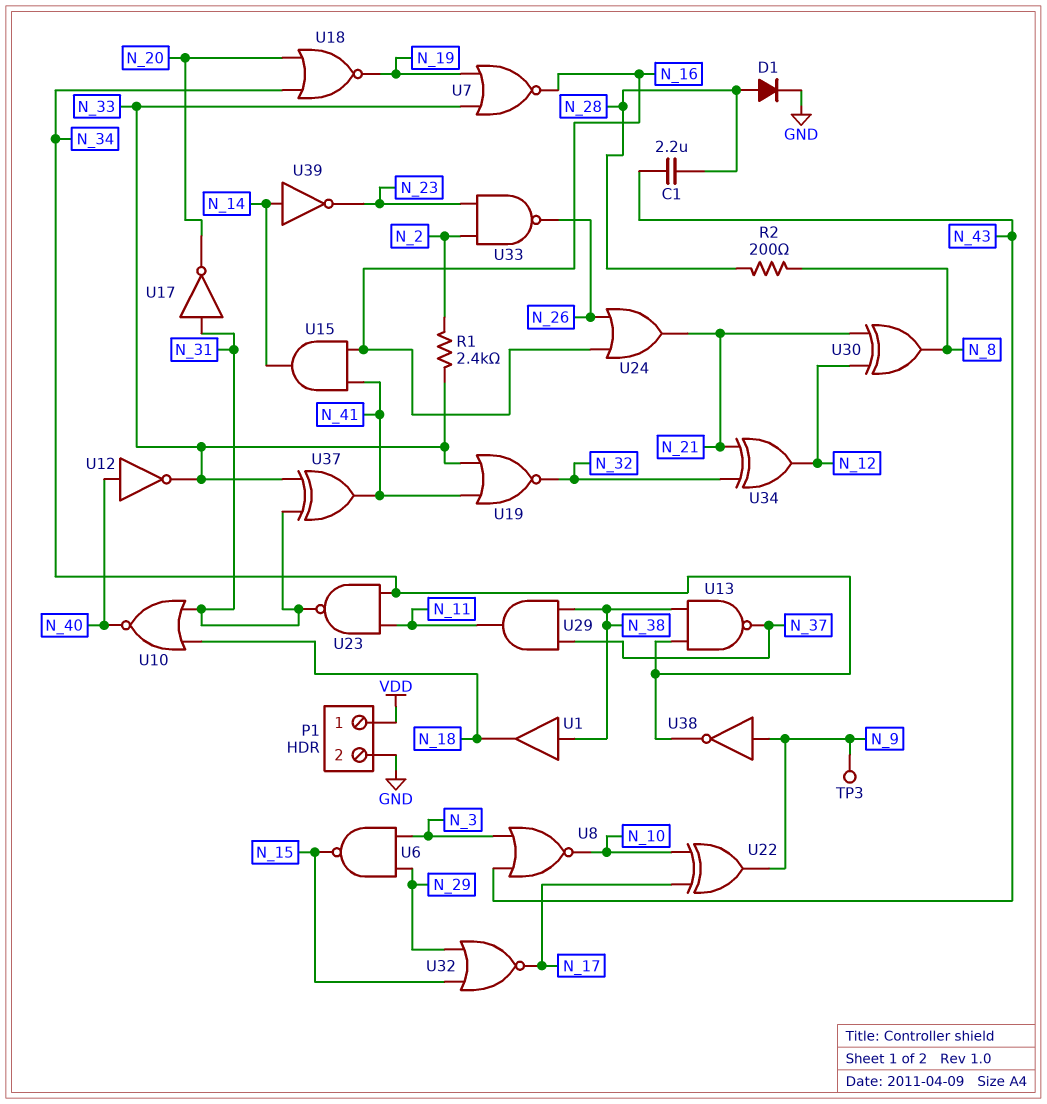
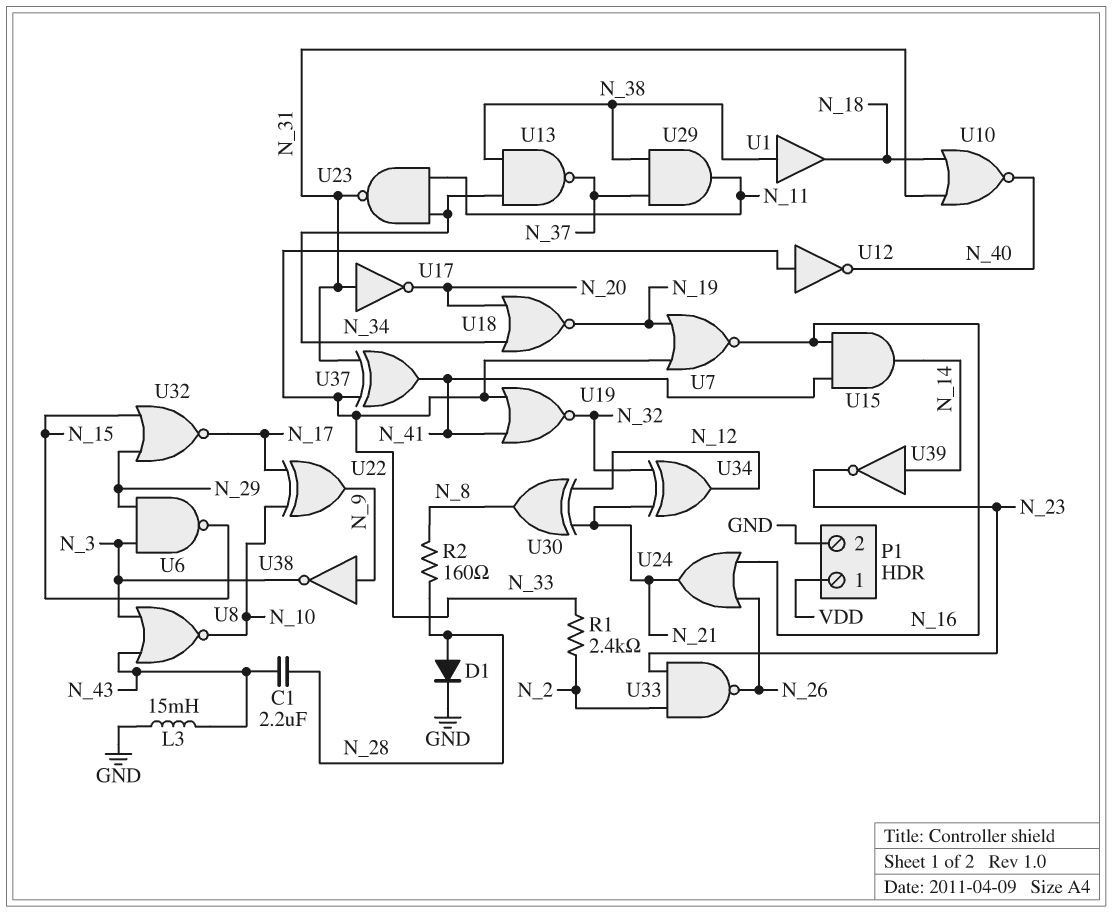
L3: none -> 15mH (GND, N_43)
R2: 200 (N_8, N_28) -> 160 (N_8, N_28)
TP3: test point (N_9) -> none
U12: NOT (in N_40, out N_33) -> NOT (in N_33, out N_40)
U38: NOT (in N_9, out N_34) -> NOT (in N_9, out N_3)

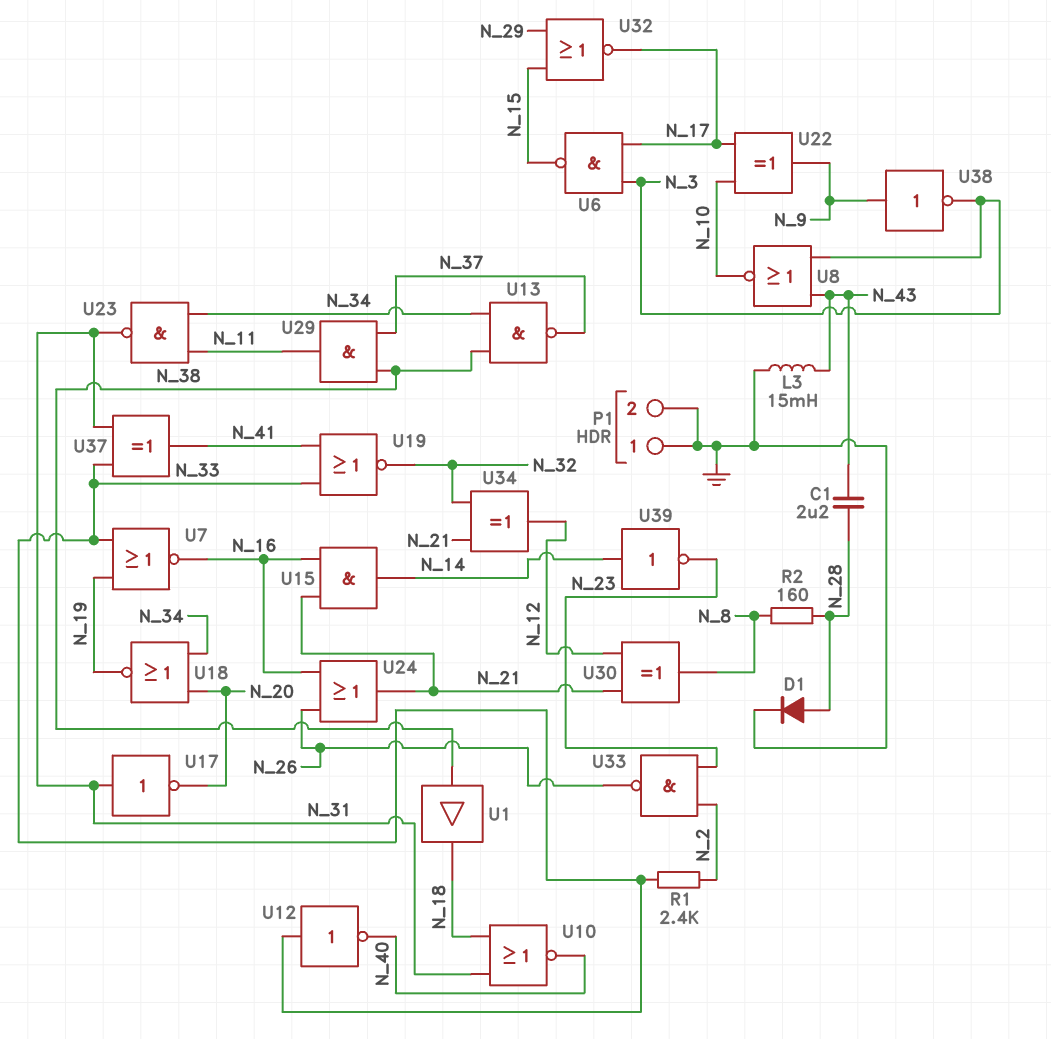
P1 pin 1: VDD -> GND
U6: NAND (in N_3, in N_29, out N_15) -> NAND (in N_3, in N_17, out N_15)
U15: AND (in N_16, in N_41, out N_14) -> AND (in N_16, in N_21, out N_14)

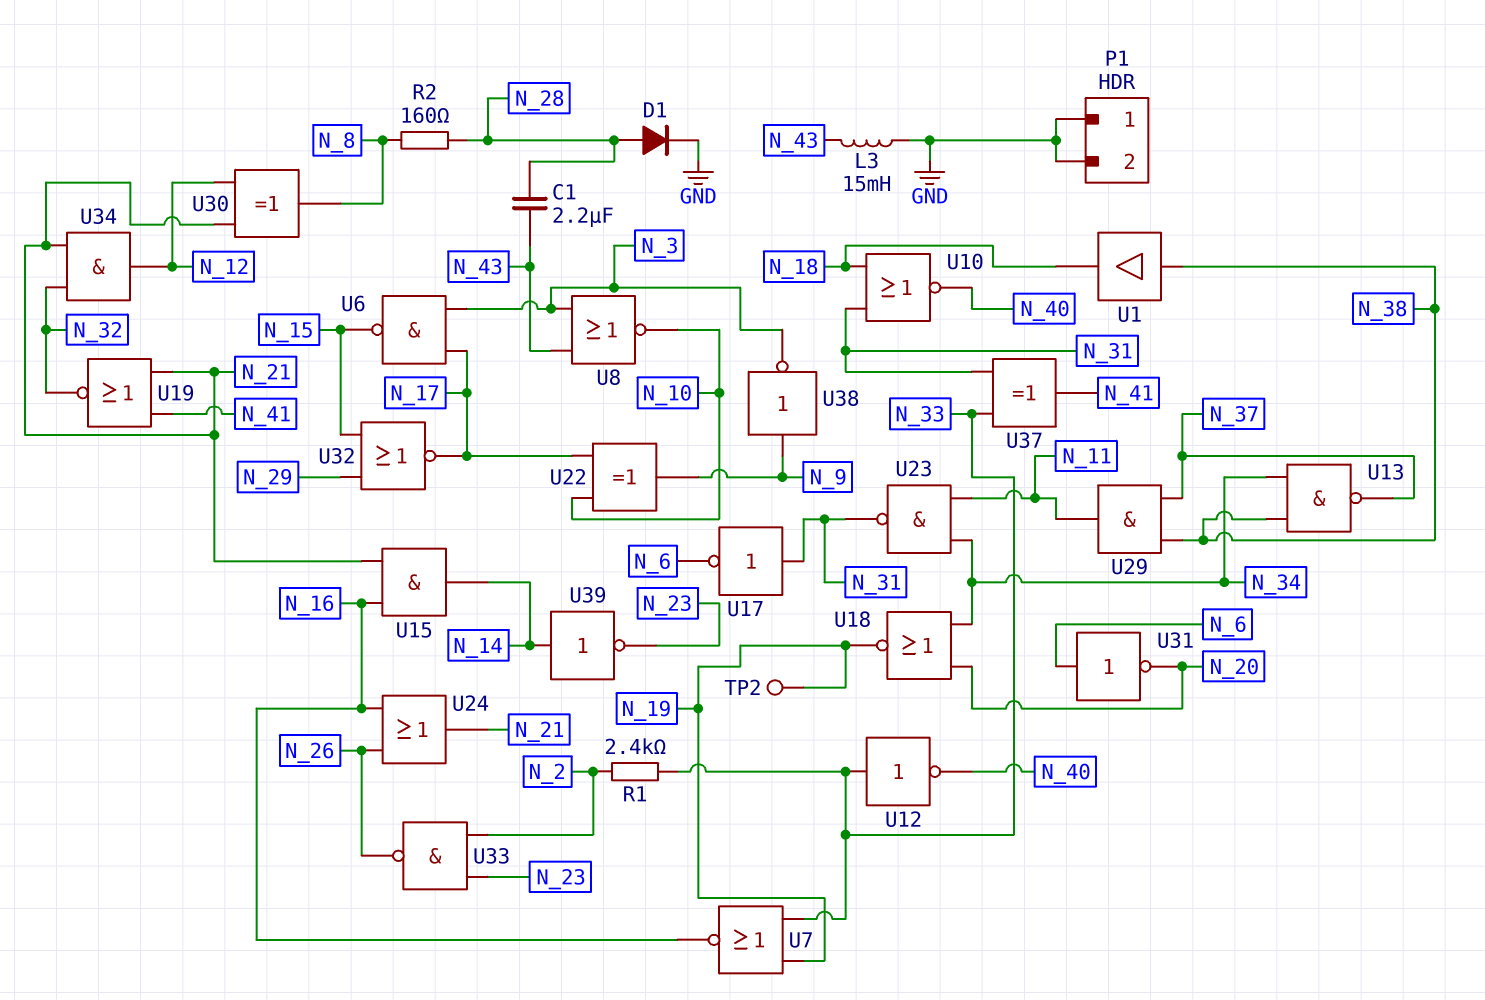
TP2: none -> test point (N_19)
U17: NOT (in N_31, out N_20) -> NOT (in N_31, out N_6)
U19: NOR (in N_33, in N_41, out N_32) -> NOR (in N_21, in N_41, out N_32)
U31: none -> NOT (in N_6, out N_20)
U34: XOR (in N_21, in N_32, out N_12) -> AND (in N_21, in N_32, out N_12)

